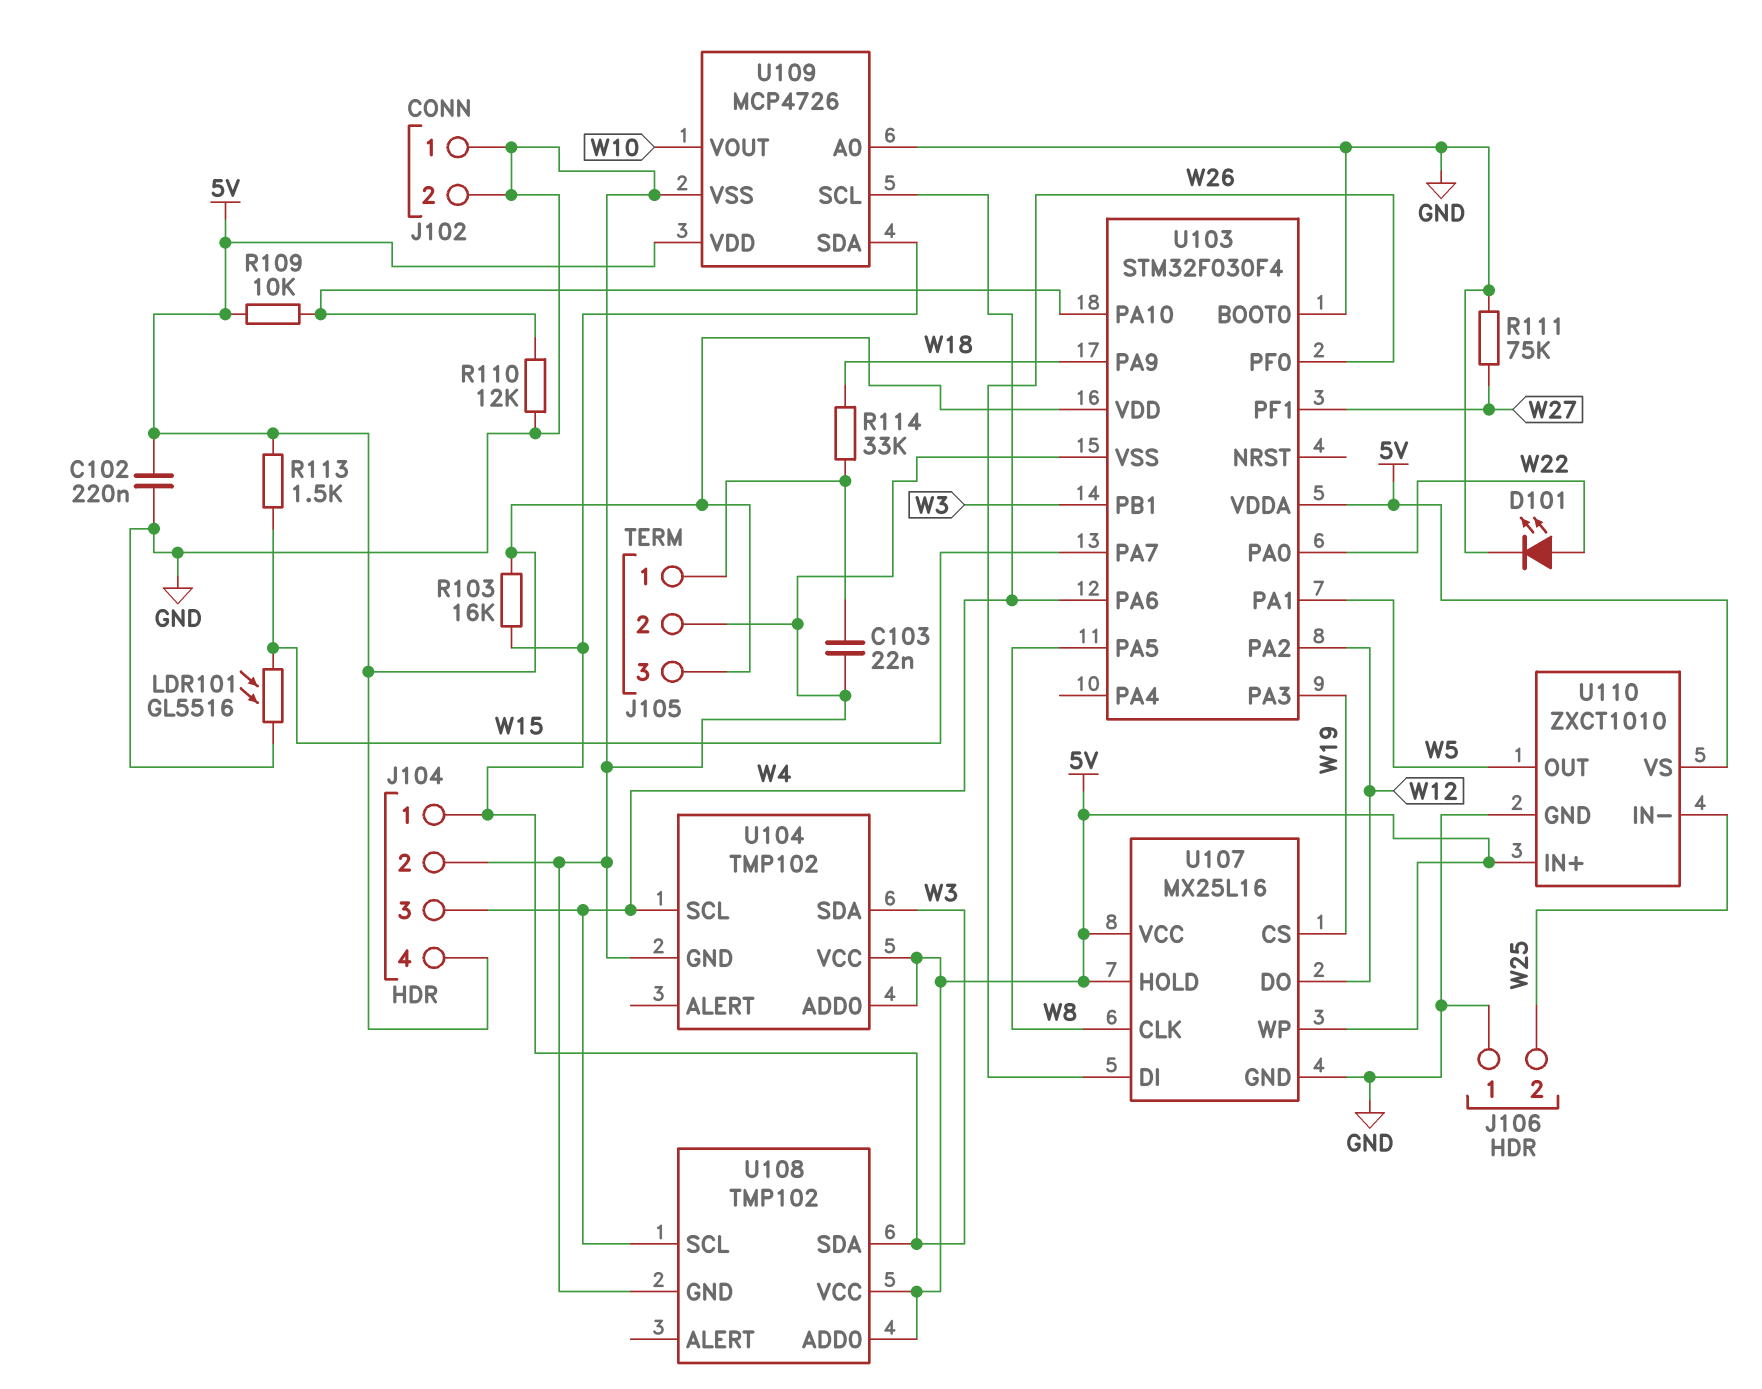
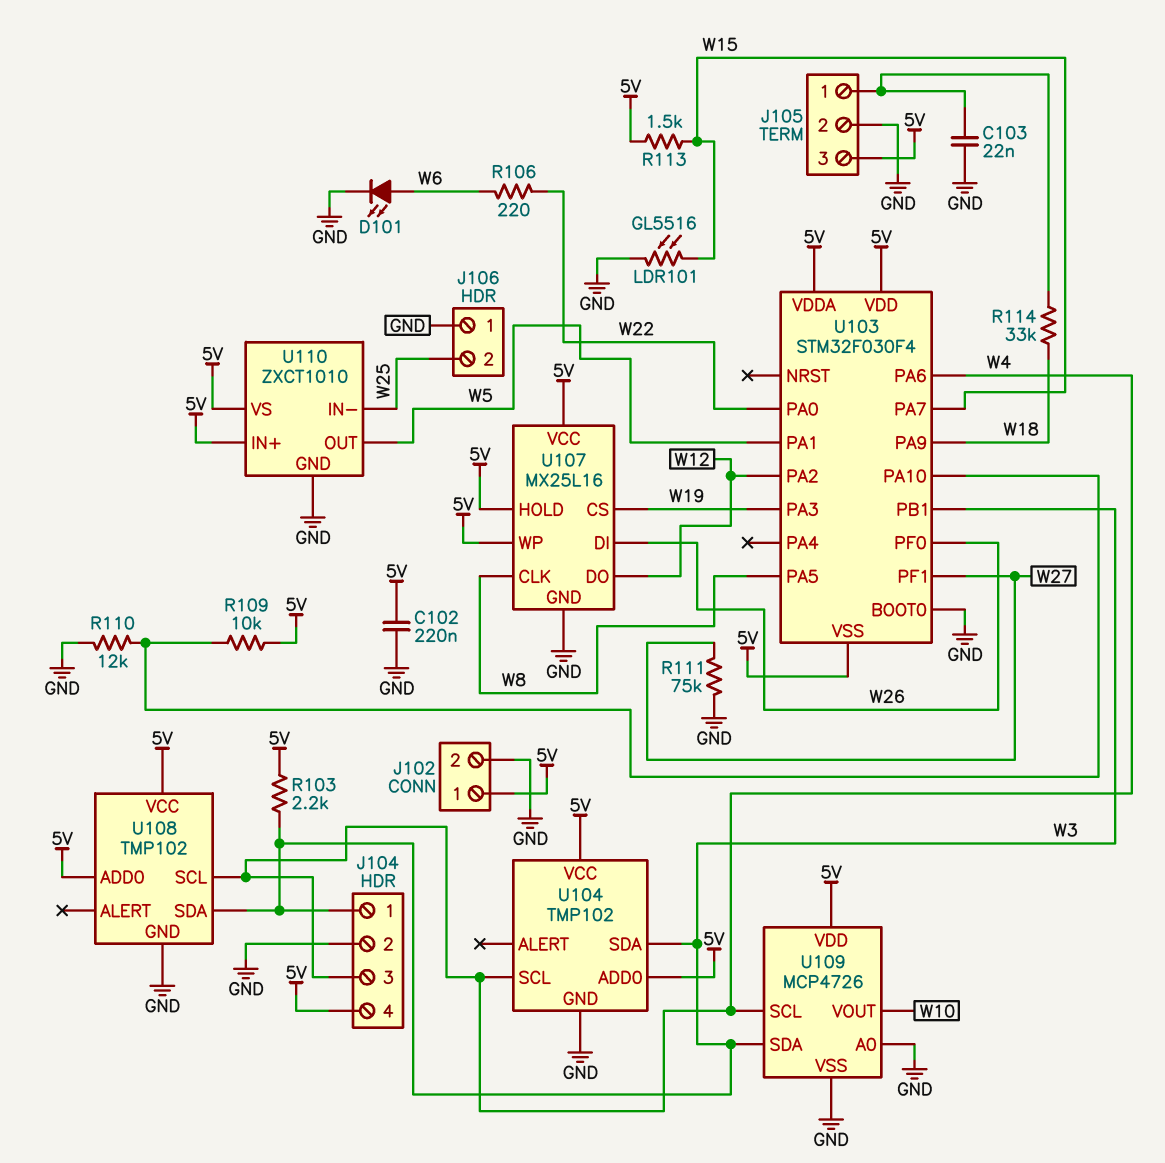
D101: LED (A W22, K GND) -> LED (A W6, K GND)
J102 pin 1: GND -> 5V
R103: 16k (5V, W3) -> 2.2k (5V, W3)
R106: none -> 220 (W6, W22)
U103 pin VSS: GND -> 5V

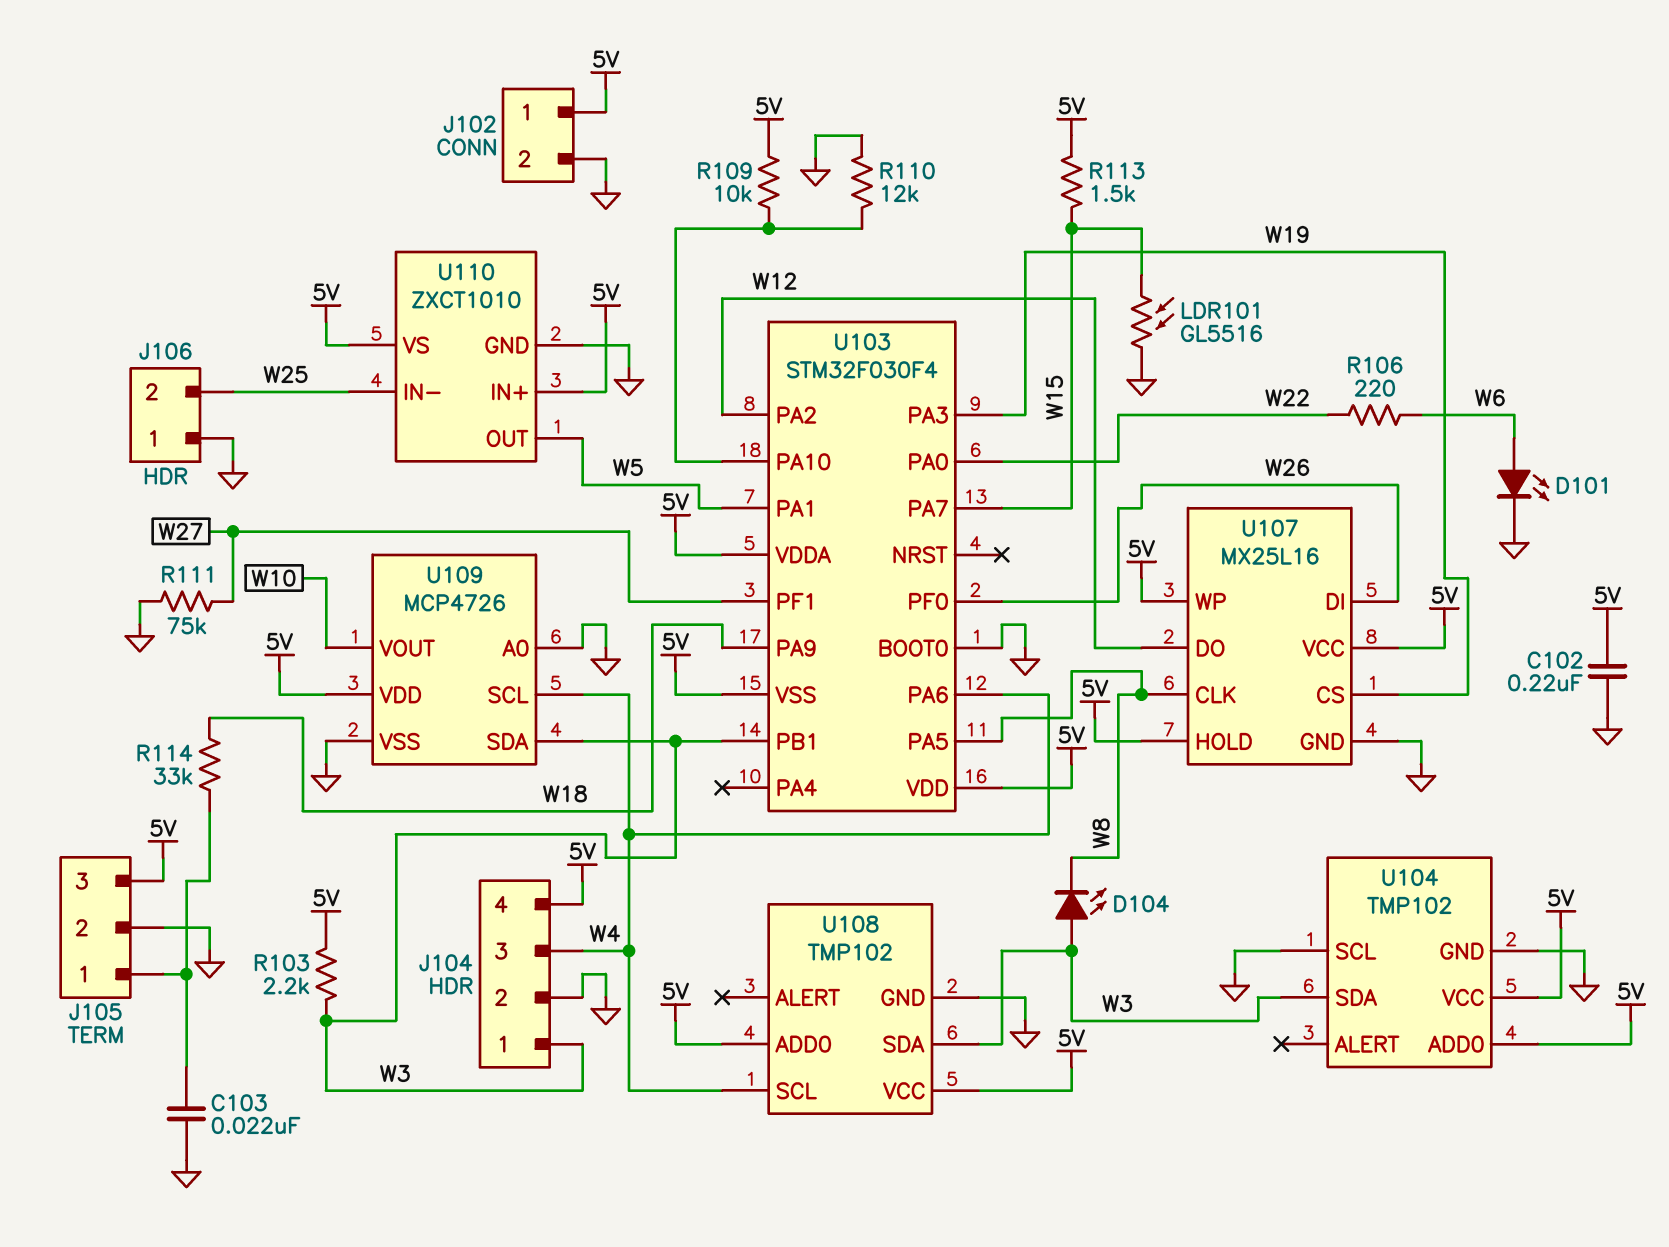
D104: none -> LED (A W3, K W8)
U104 pin SCL: W4 -> GND

